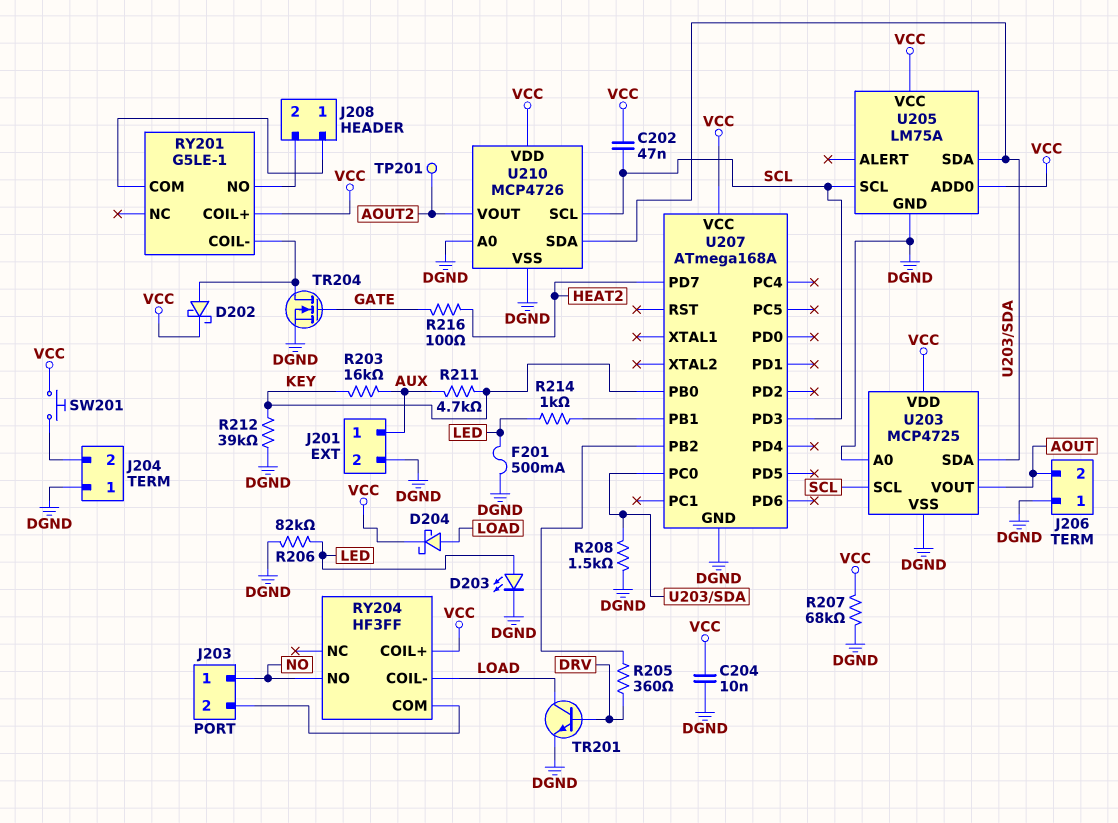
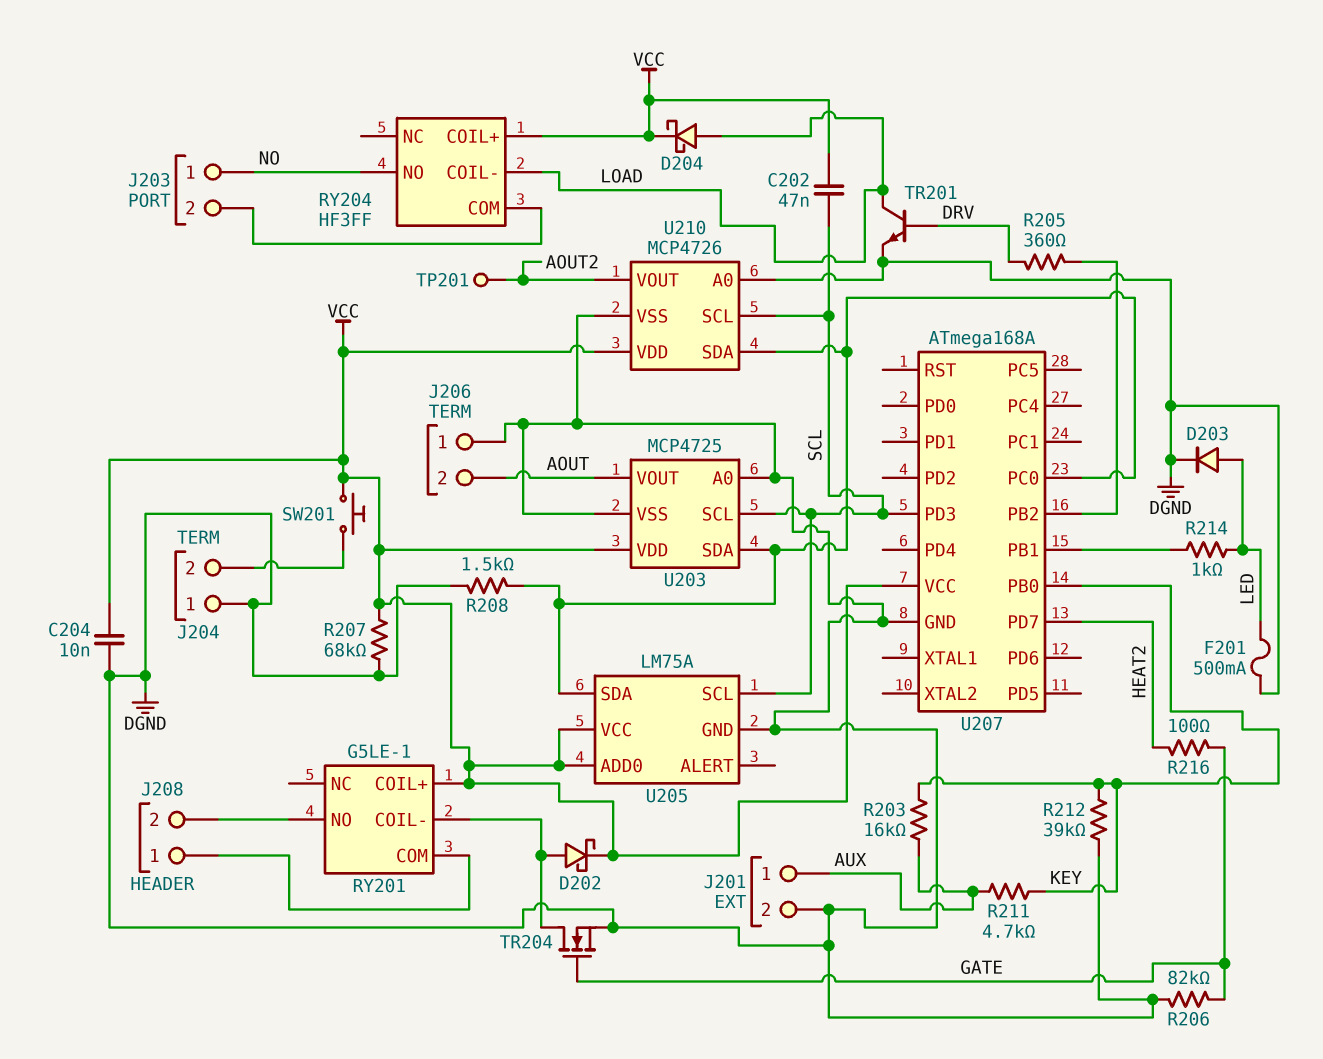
D203: LED (A LED, K DGND) -> diode (A LED, K DGND)
R206: 82k (DGND, LED) -> 82k (DGND, GATE)

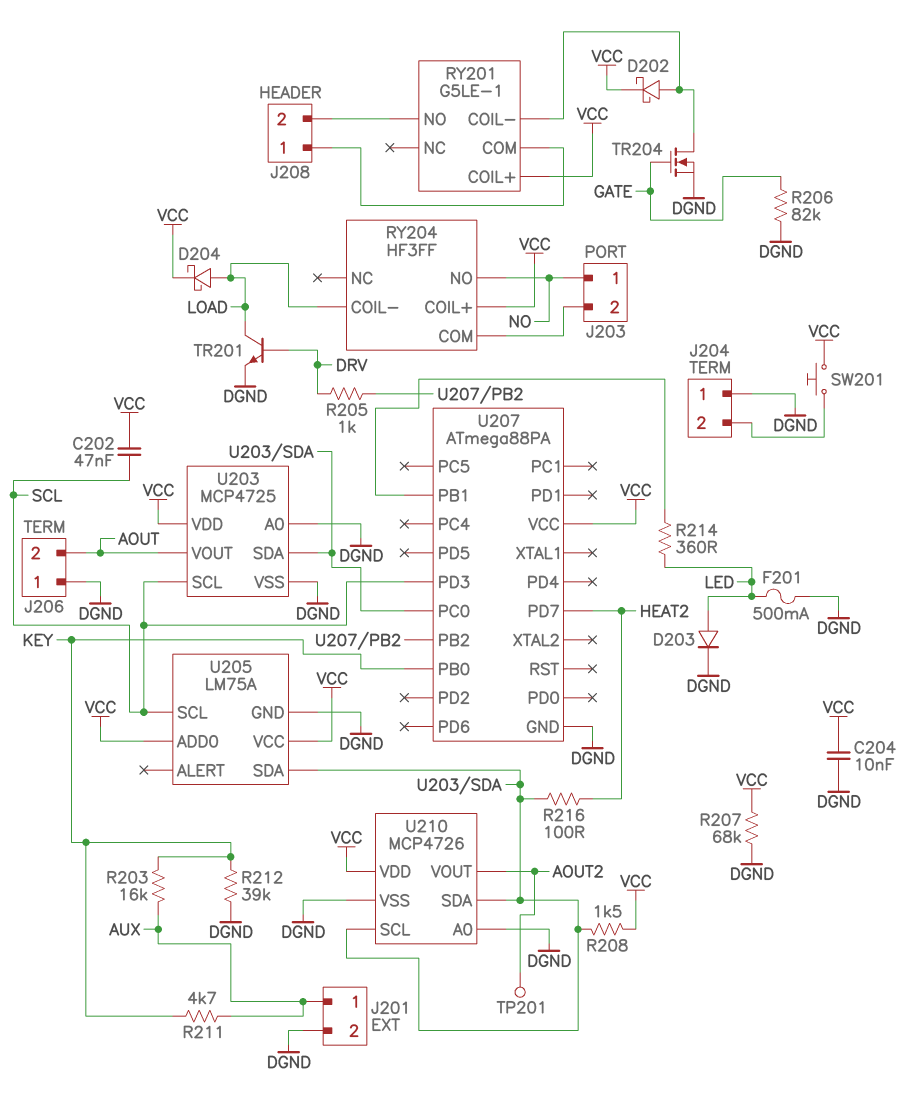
R205: 360 (DRV, U207/PB2) -> 1k (DRV, U207/PB2)
R208: 1.5k (DGND, U203/SDA) -> 1.5k (U203/SDA, VCC)
R214: 1k (LED, U207/PB1) -> 360 (LED, U207/PB1)
R216: 100 (GATE, HEAT2) -> 100 (HEAT2, U203/SDA)
U207: ATmega168A -> ATmega88PA
U210 pin SCL: SCL -> U203/SDA

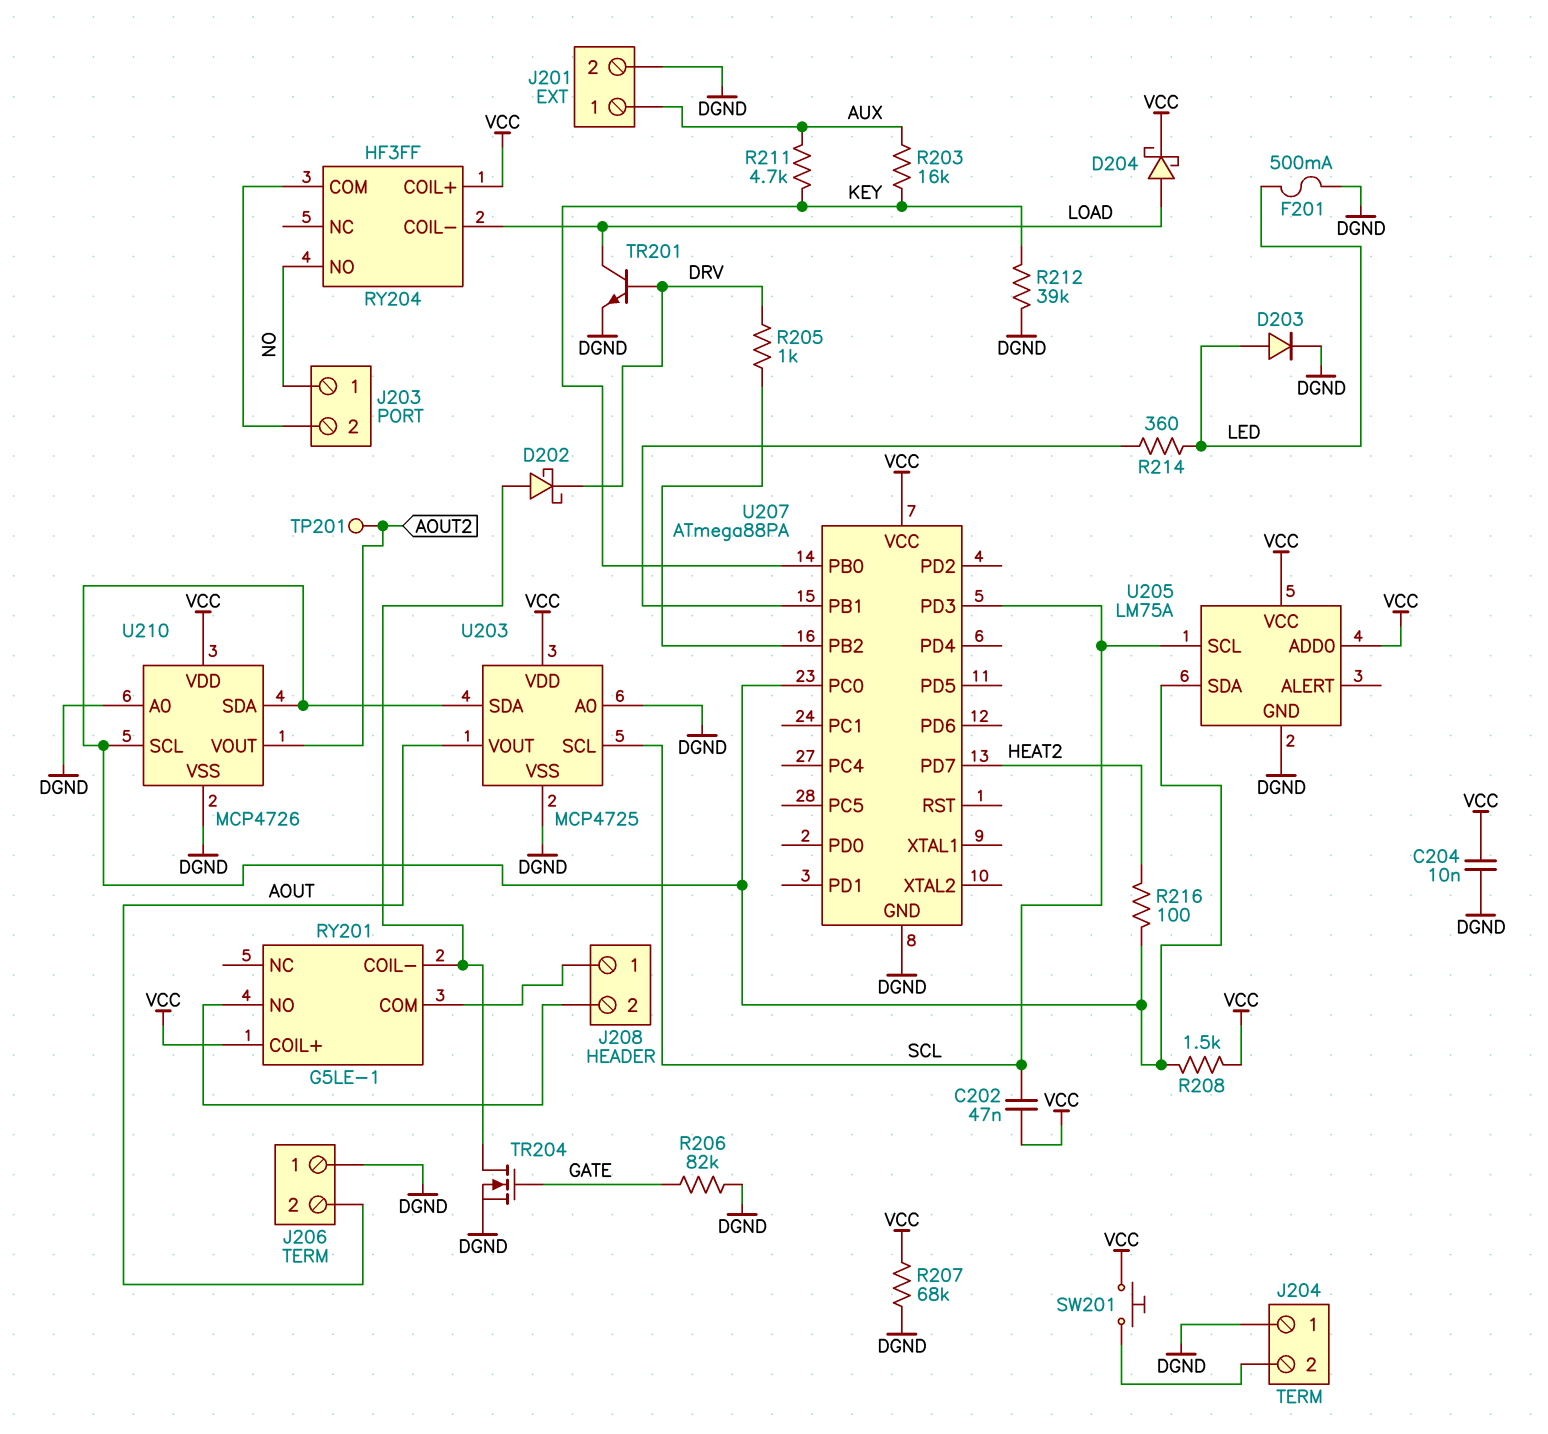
D202: schottky (A RY201/COIL-, K VCC) -> schottky (A RY201/COIL-, K DRV)

